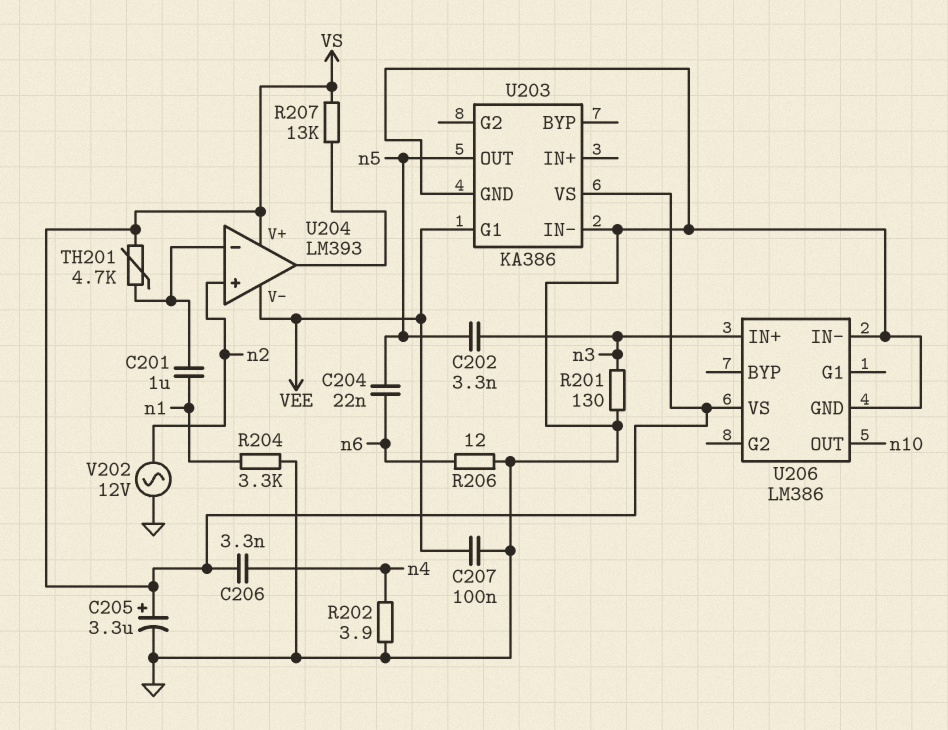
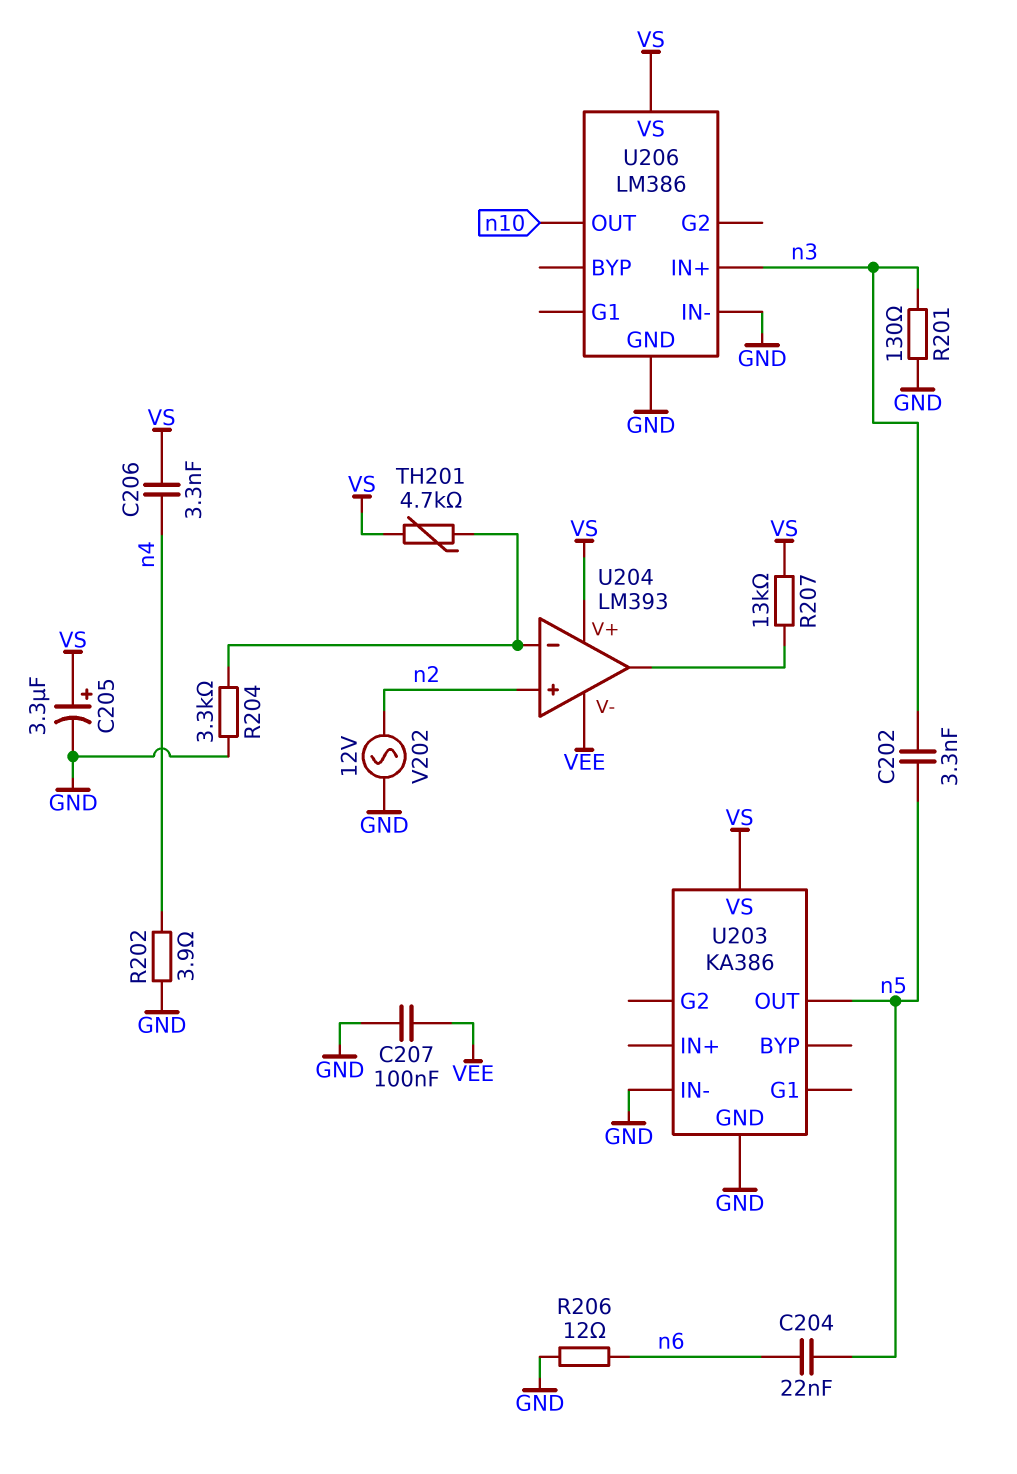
C201: 1uF (U204/in-, n1) -> none
R204: 3.3k (GND, n1) -> 3.3k (GND, U204/in-)
U203 pin G1: VEE -> none

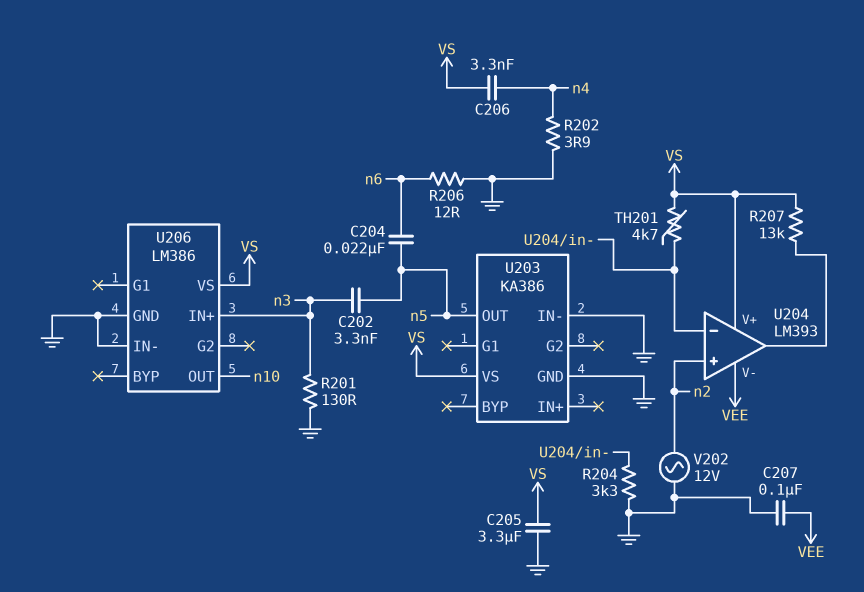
C205: 3.3uF (plus VS, minus GND) -> 3.3uF (GND, VS)

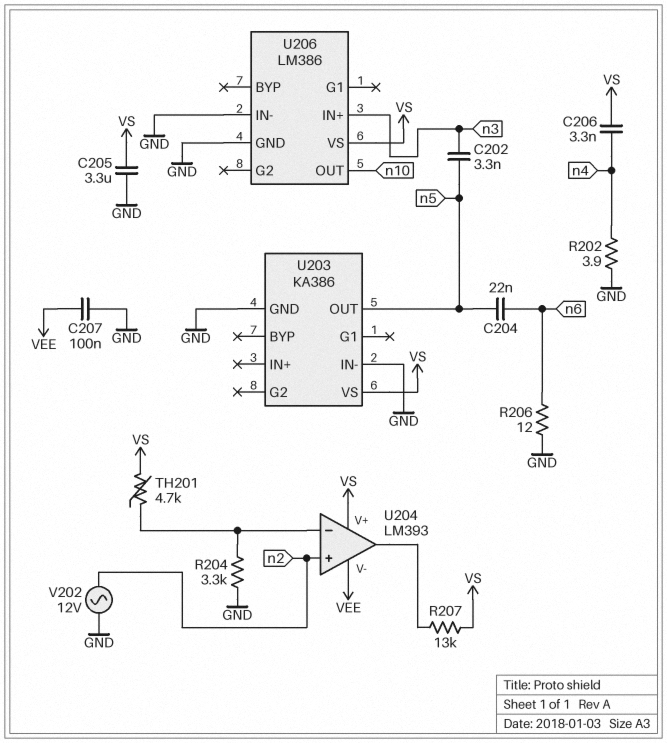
R201: 130 (GND, n3) -> none

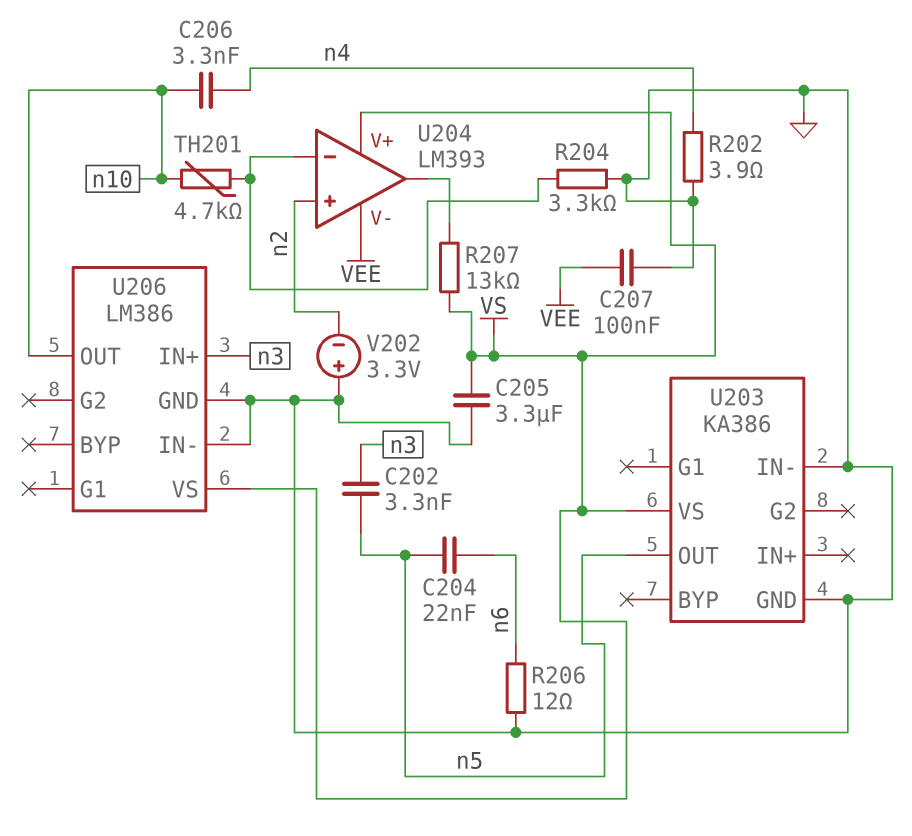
C206: 3.3nF (VS, n4) -> 3.3nF (n4, n10)
TH201: 4.7k (U204/in-, VS) -> 4.7k (U204/in-, n10)
V202: AC 12V (GND, n2) -> 3.3V (plus GND, minus n2)

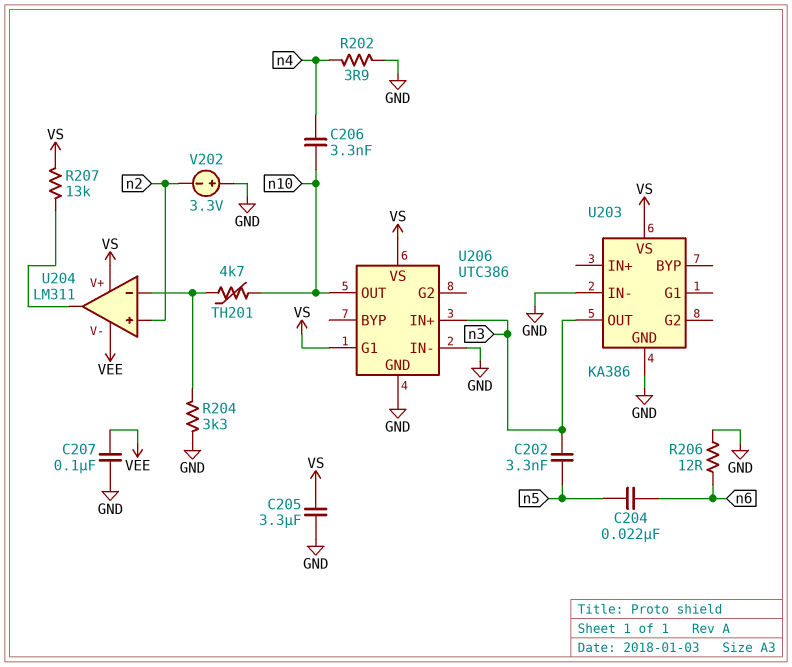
U203 pin OUT: n5 -> n3
U204: LM393 -> LM311
U206: LM386 -> UTC386
U206 pin G1: none -> VS

